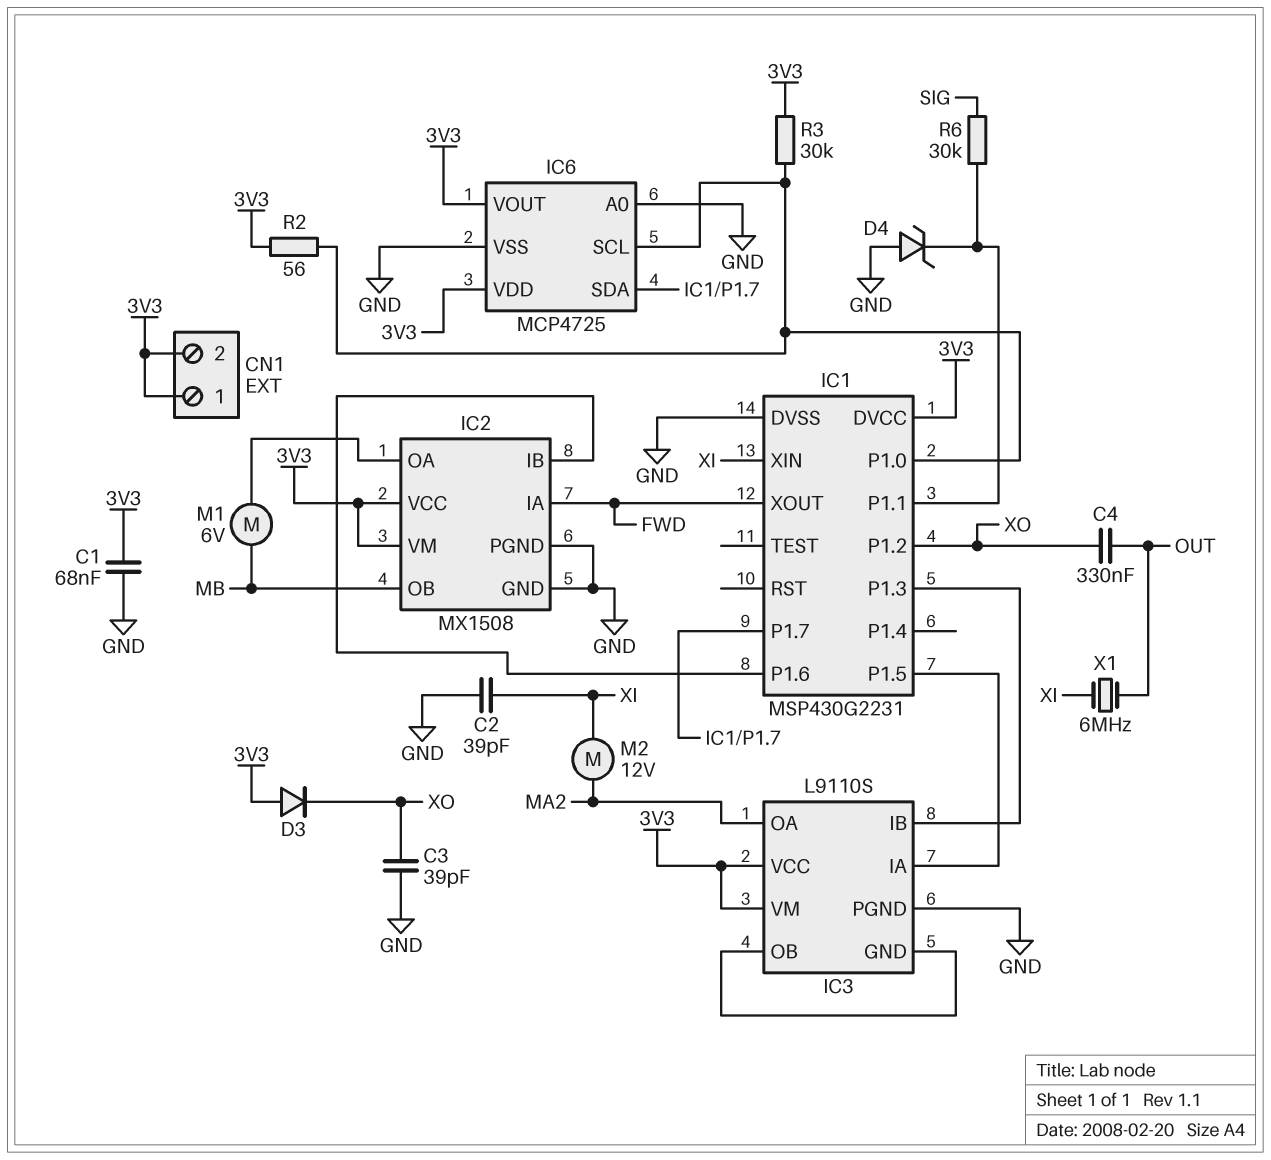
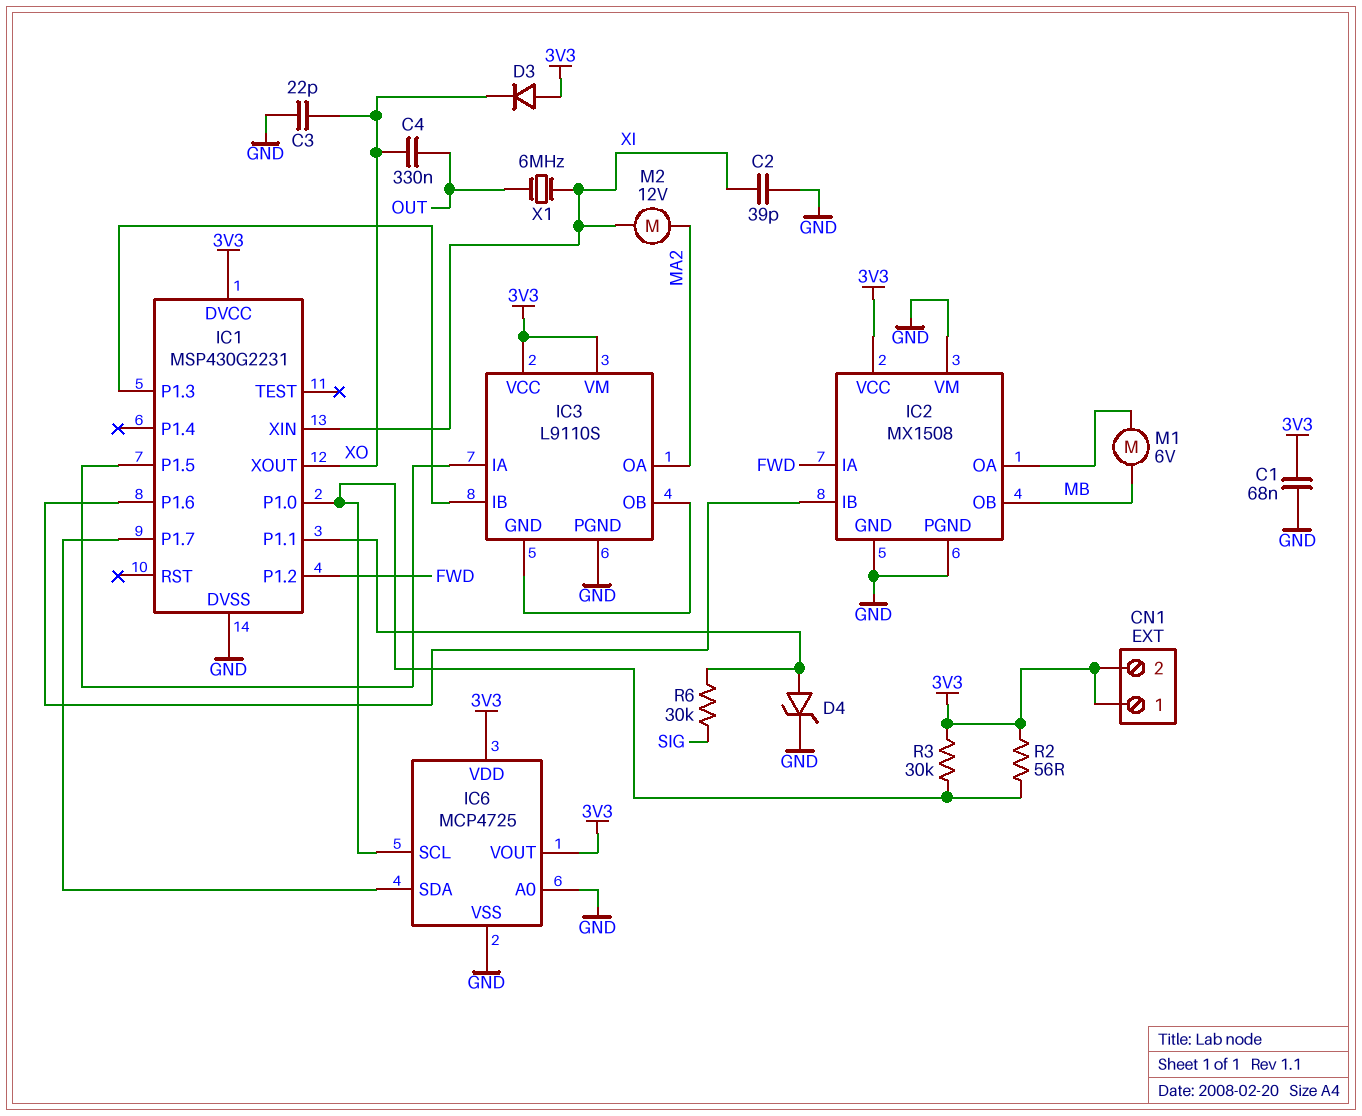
C3: 39pF (GND, XO) -> 22pF (GND, XO)
D4: zener (A GND, K IC1/P1.1) -> zener (A IC1/P1.1, K GND)
IC1 pin P1.2: XO -> FWD
IC1 pin XOUT: FWD -> XO
IC2 pin VM: 3V3 -> GND

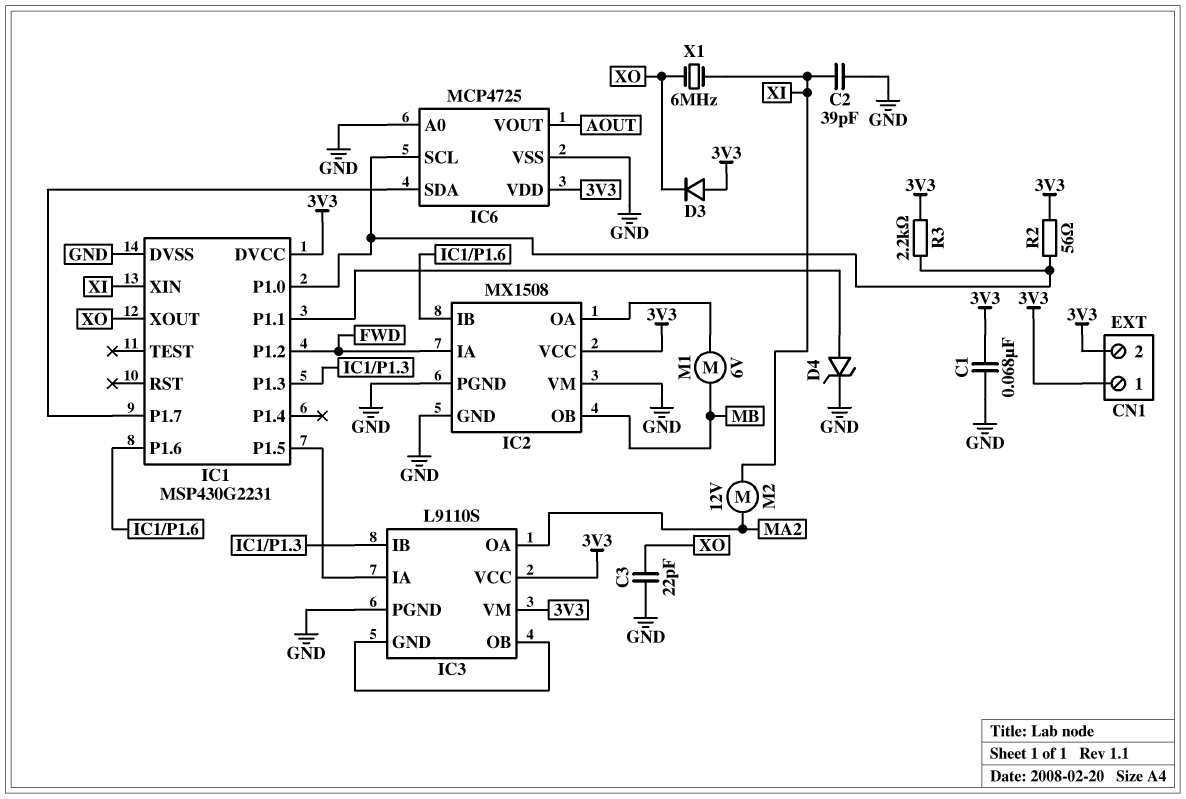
C4: 330nF (OUT, XO) -> none
IC6 pin VOUT: 3V3 -> AOUT
R3: 30k (3V3, IC1/P1.0) -> 2.2k (3V3, IC1/P1.0)
R6: 30k (IC1/P1.1, SIG) -> none
X1: 6MHz (OUT, XI) -> 6MHz (XI, XO)

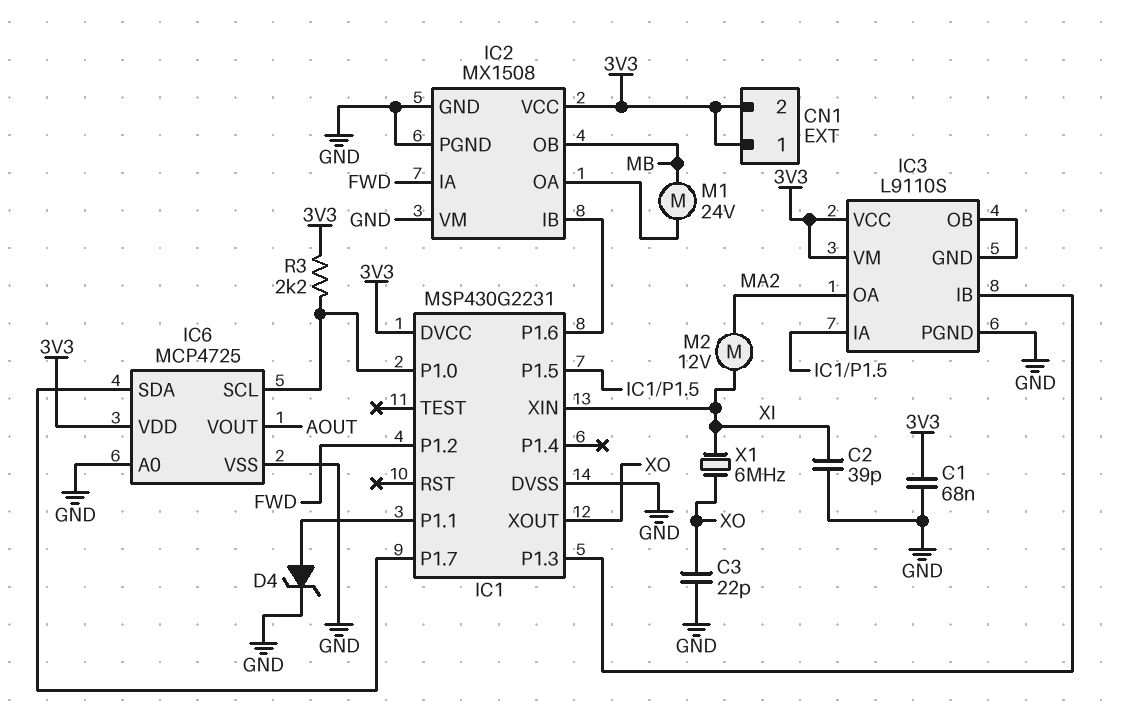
D3: diode (A 3V3, K XO) -> none
M1: motor 6V (IC2/OA, MB) -> motor 24V (IC2/OA, MB)
R2: 56 (3V3, IC1/P1.0) -> none

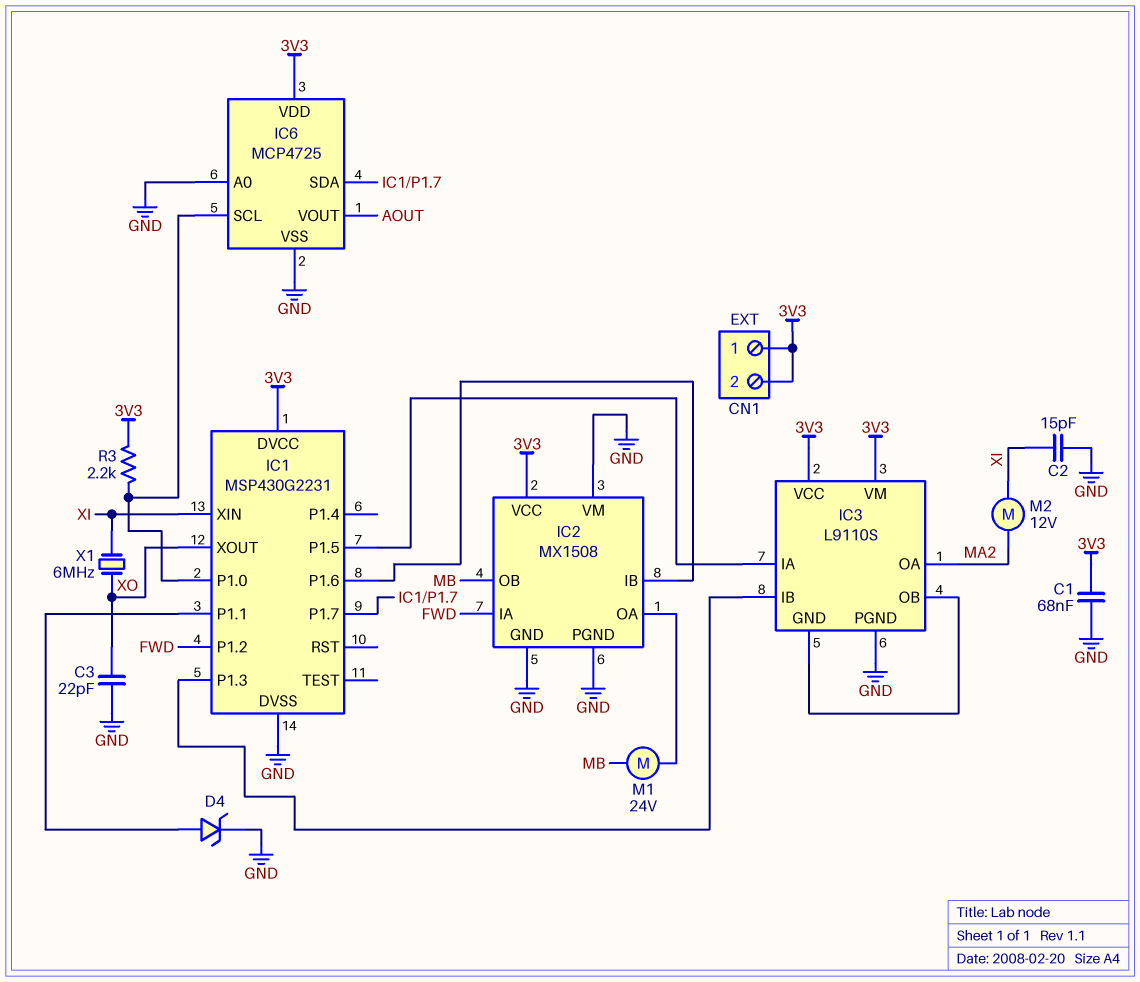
C2: 39pF (GND, XI) -> 15pF (GND, XI)

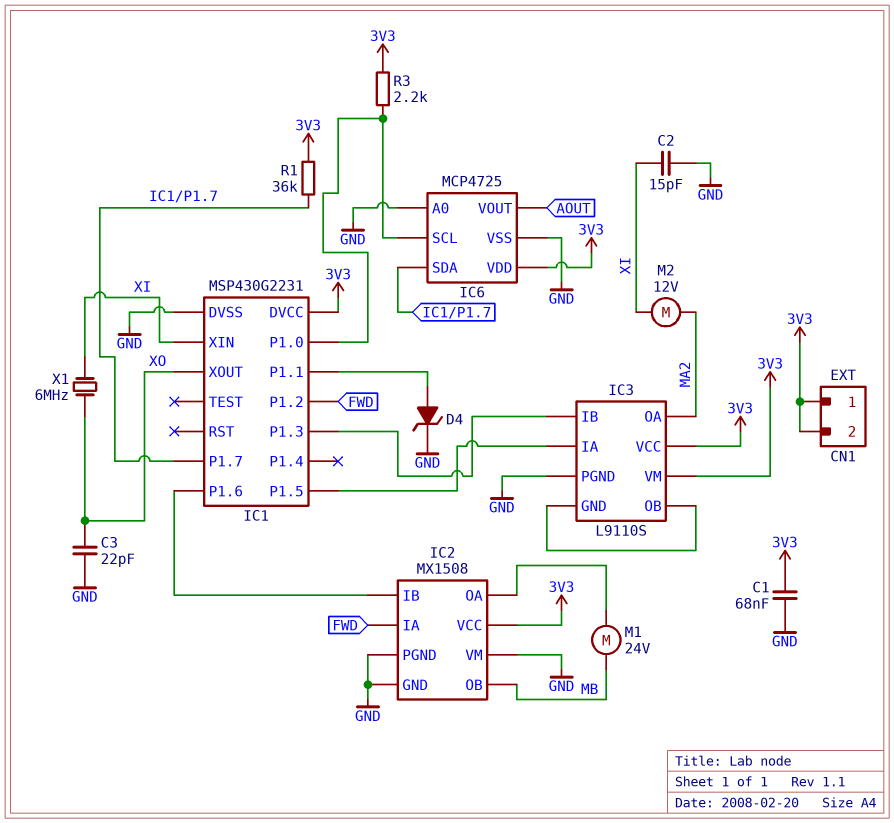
R1: none -> 36k (3V3, IC1/P1.7)

